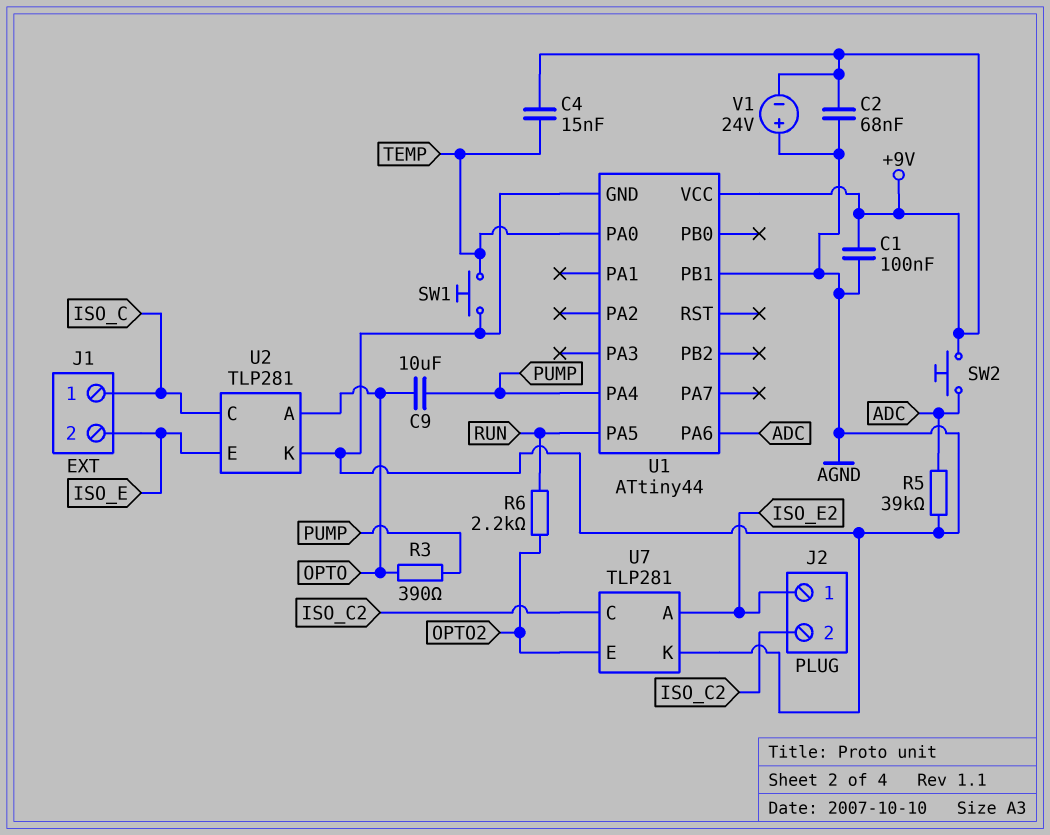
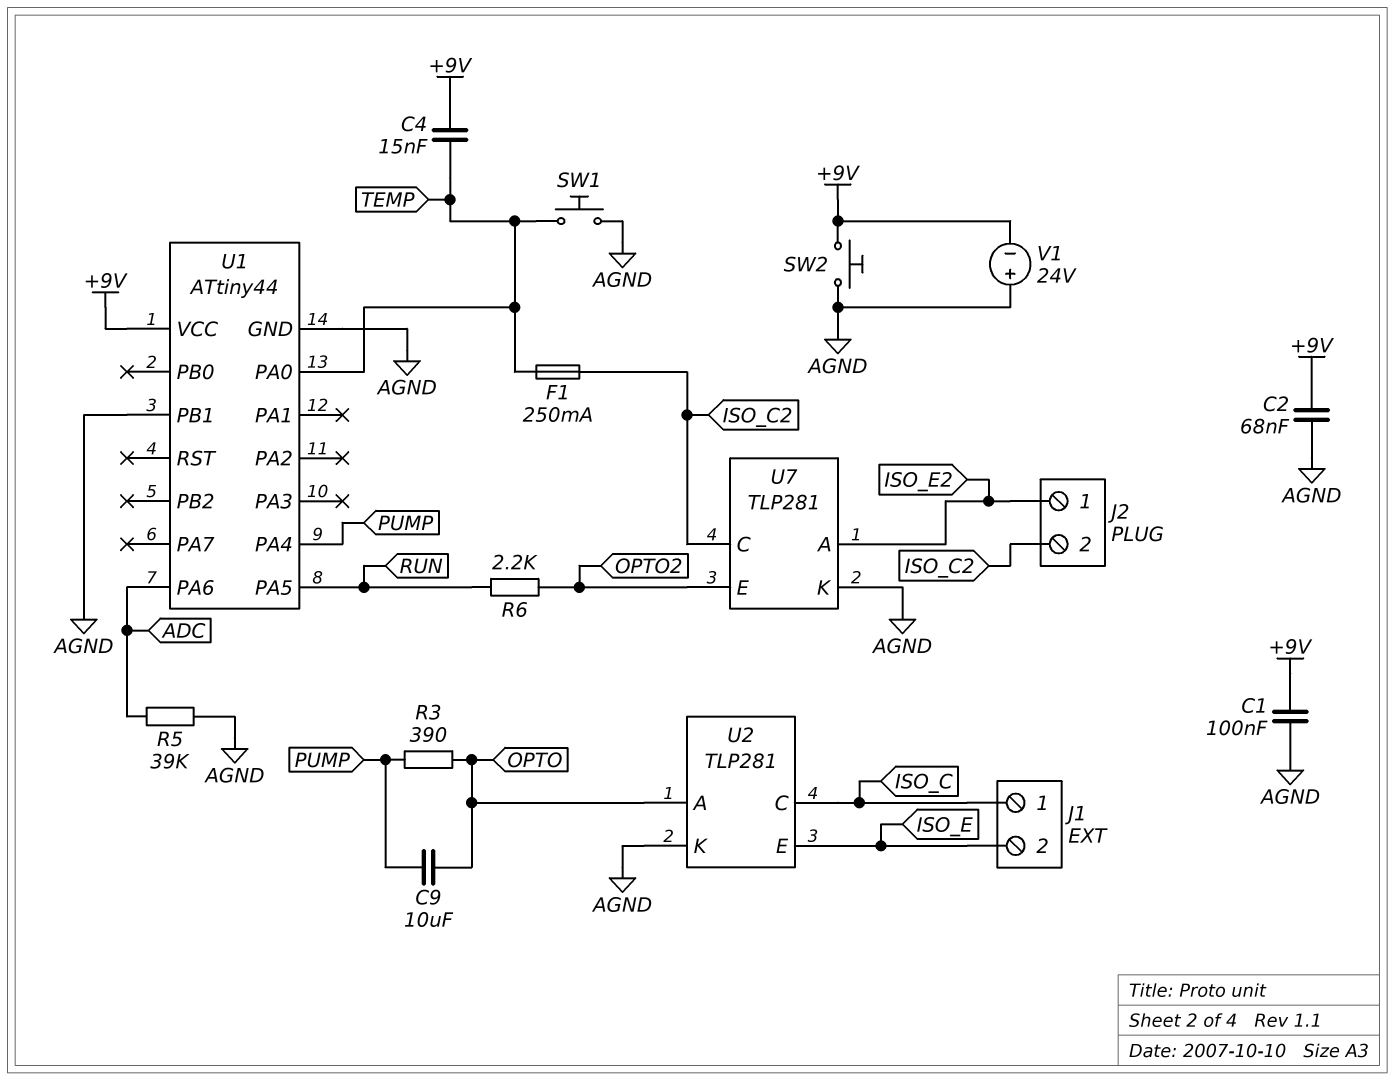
F1: none -> 250mA (ISO_C2, TEMP)
SW2: button (+9V, ADC) -> button (+9V, AGND)

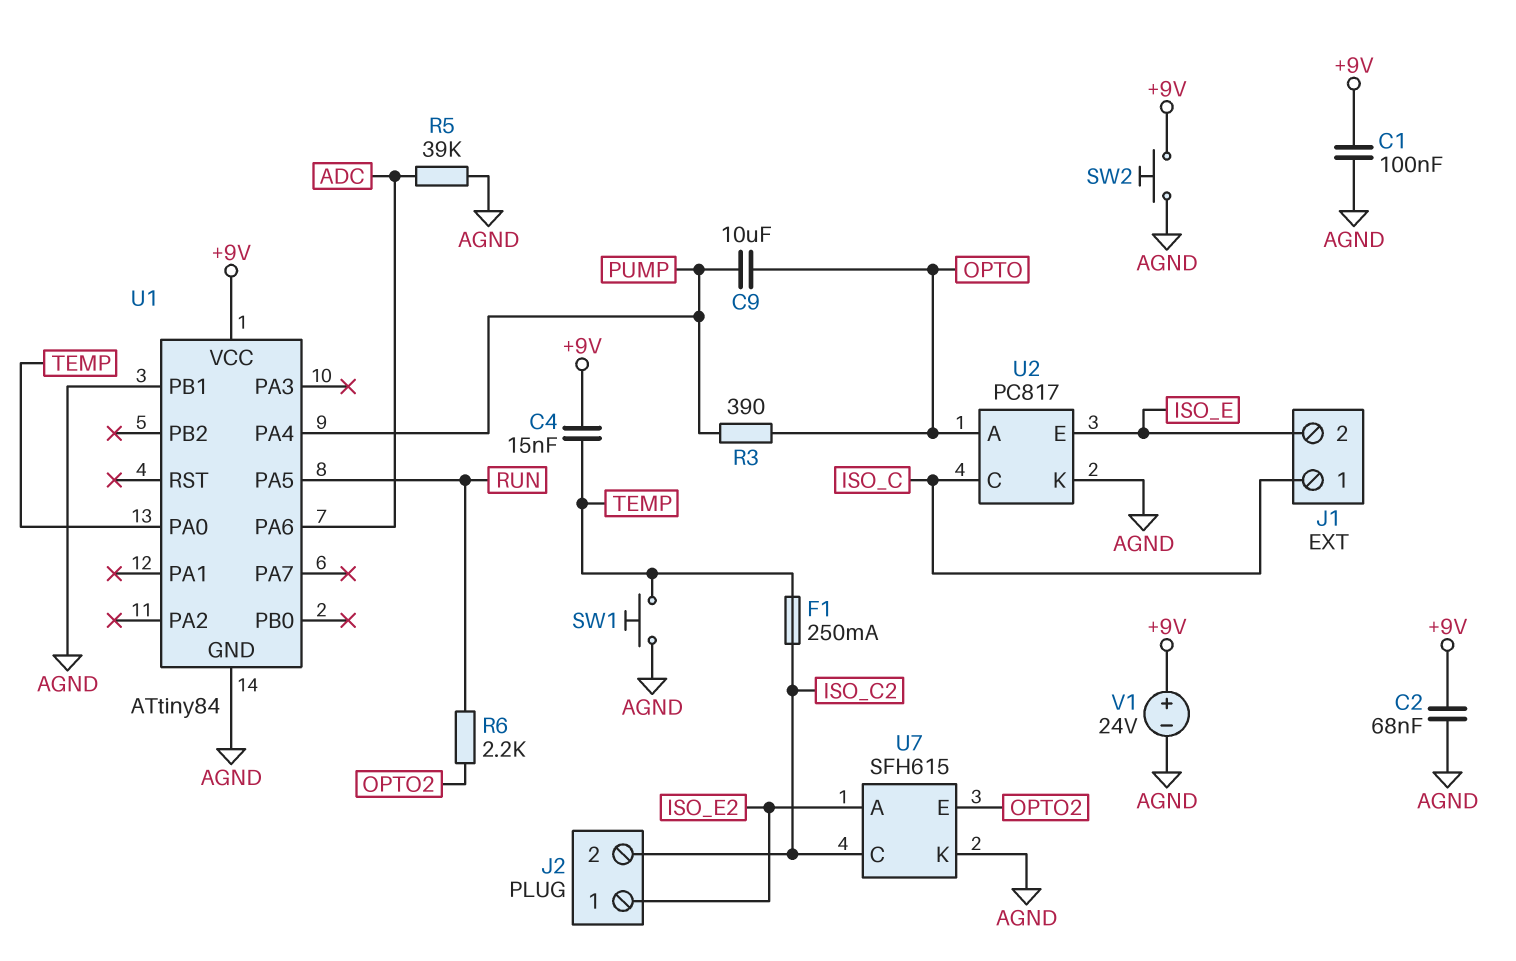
U1: ATtiny44 -> ATtiny84
U2: TLP281 -> PC817
U7: TLP281 -> SFH615
V1: 24V (plus AGND, minus +9V) -> 24V (plus +9V, minus AGND)

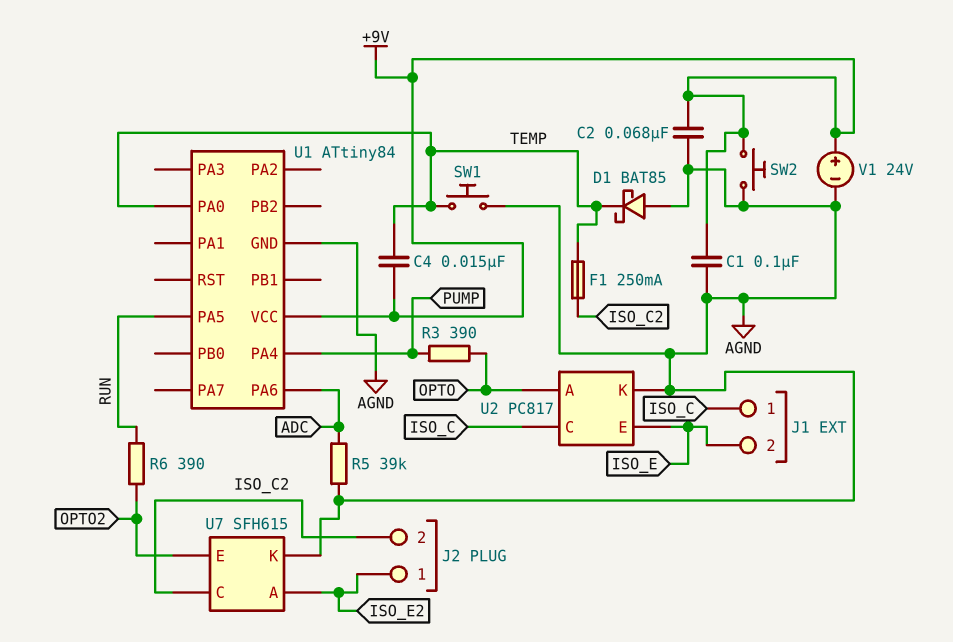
C9: 10uF (OPTO, PUMP) -> none
D1: none -> schottky BAT85 (A AGND, K TEMP)
R6: 2.2k (OPTO2, RUN) -> 390 (OPTO2, RUN)
U1 pin PB1: AGND -> none

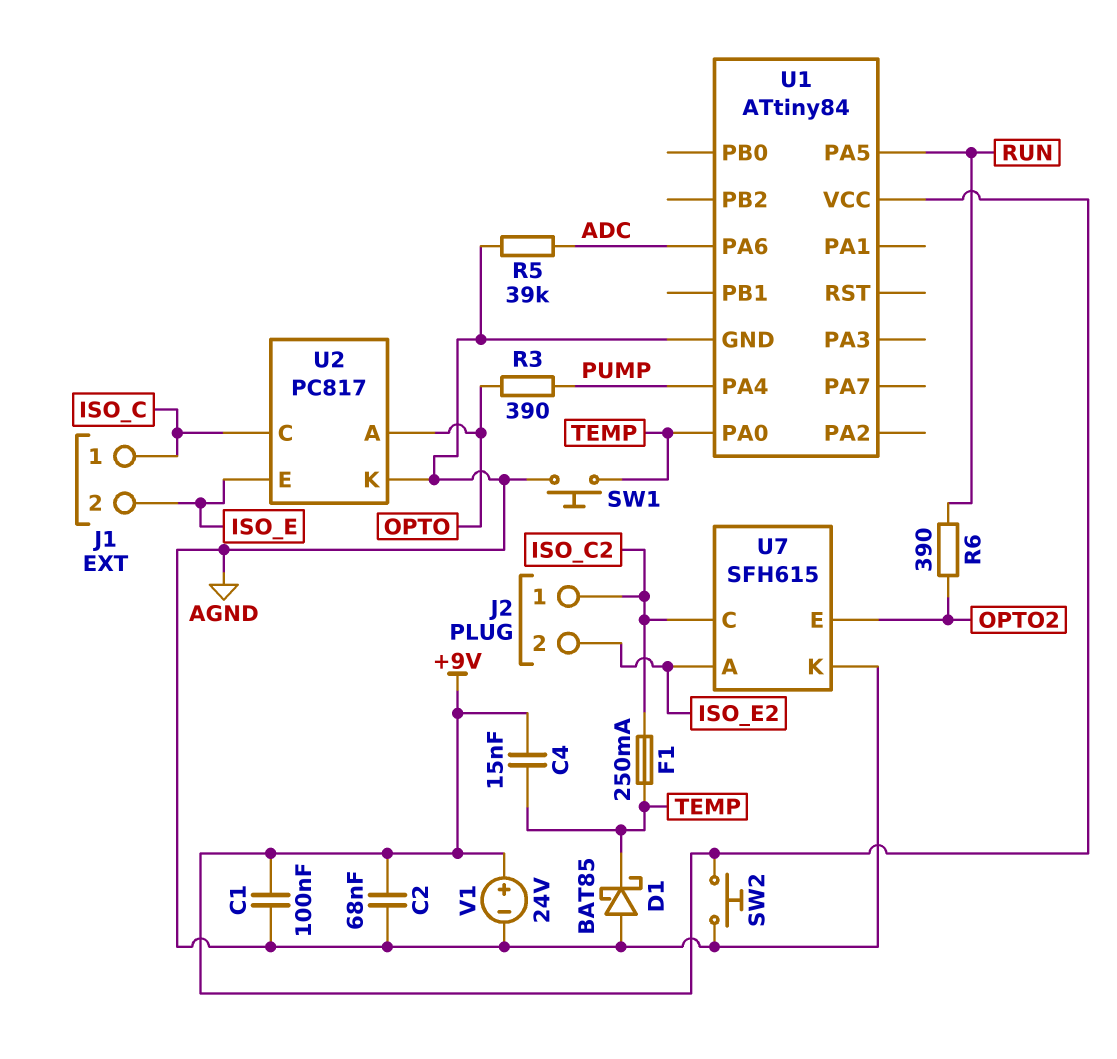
J2 pin 1: ISO_E2 -> ISO_C2
J2 pin 2: ISO_C2 -> ISO_E2

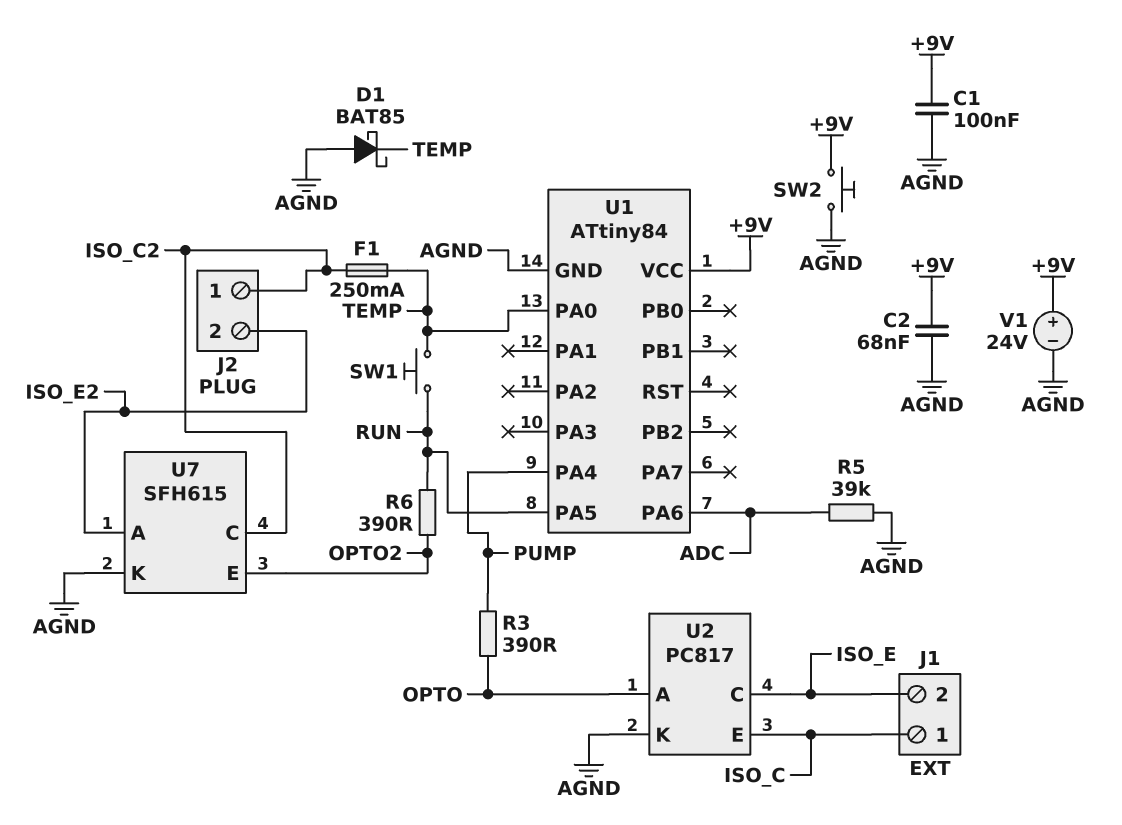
C4: 15nF (+9V, TEMP) -> none
SW1: button (AGND, TEMP) -> button (RUN, TEMP)
U2 pin C: ISO_C -> ISO_E
U2 pin E: ISO_E -> ISO_C

